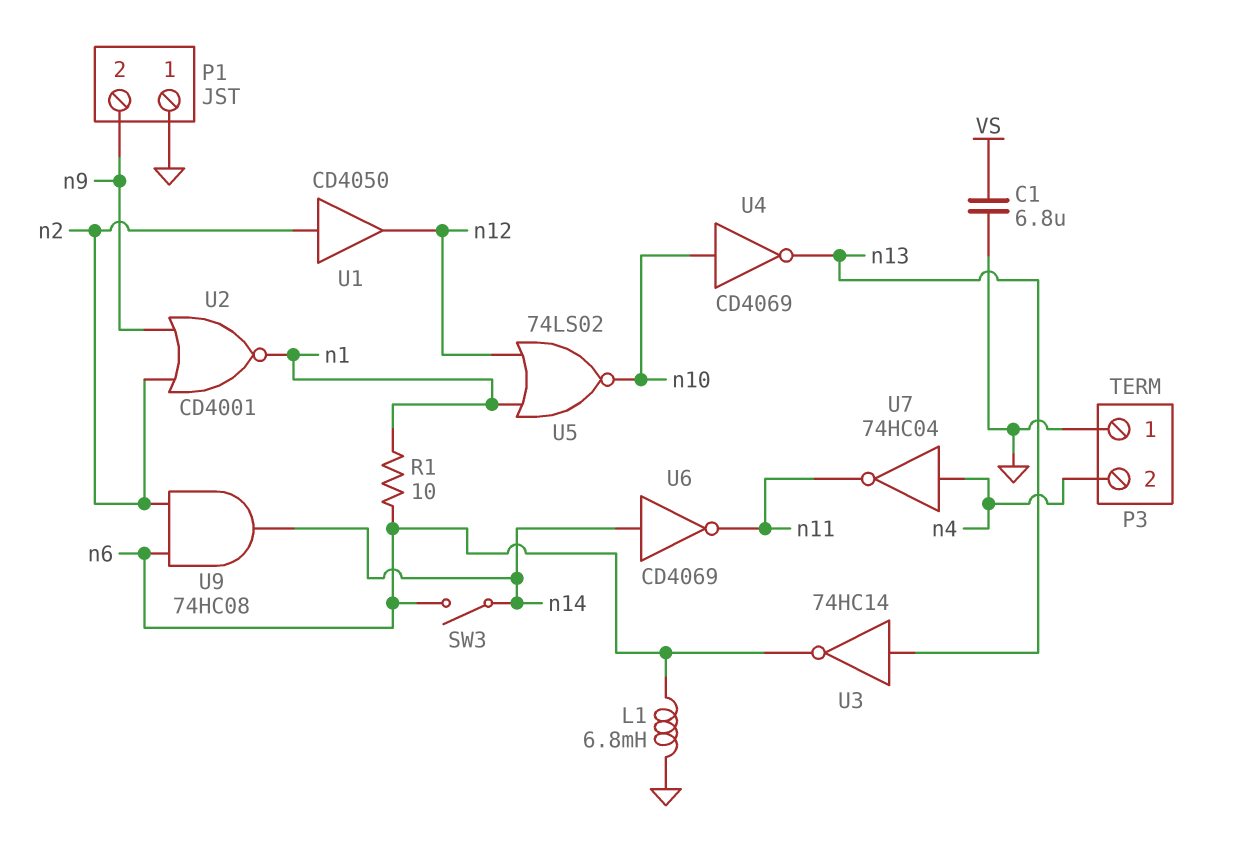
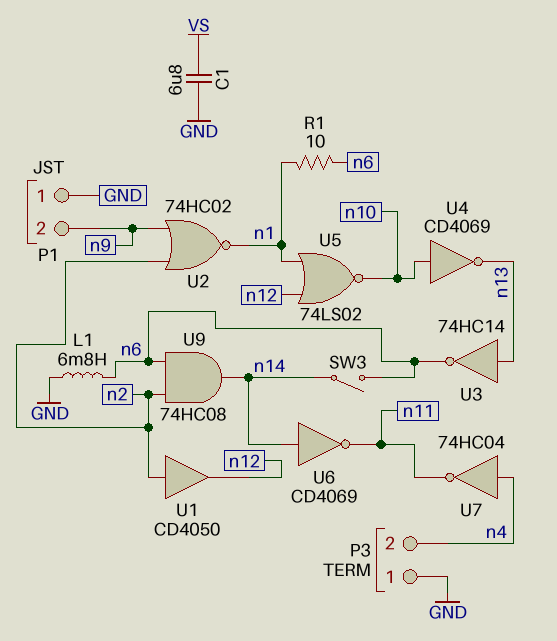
U2: NOR CD4001 (in n2, in n9, out n1) -> NOR 74HC02 (in n2, in n9, out n1)

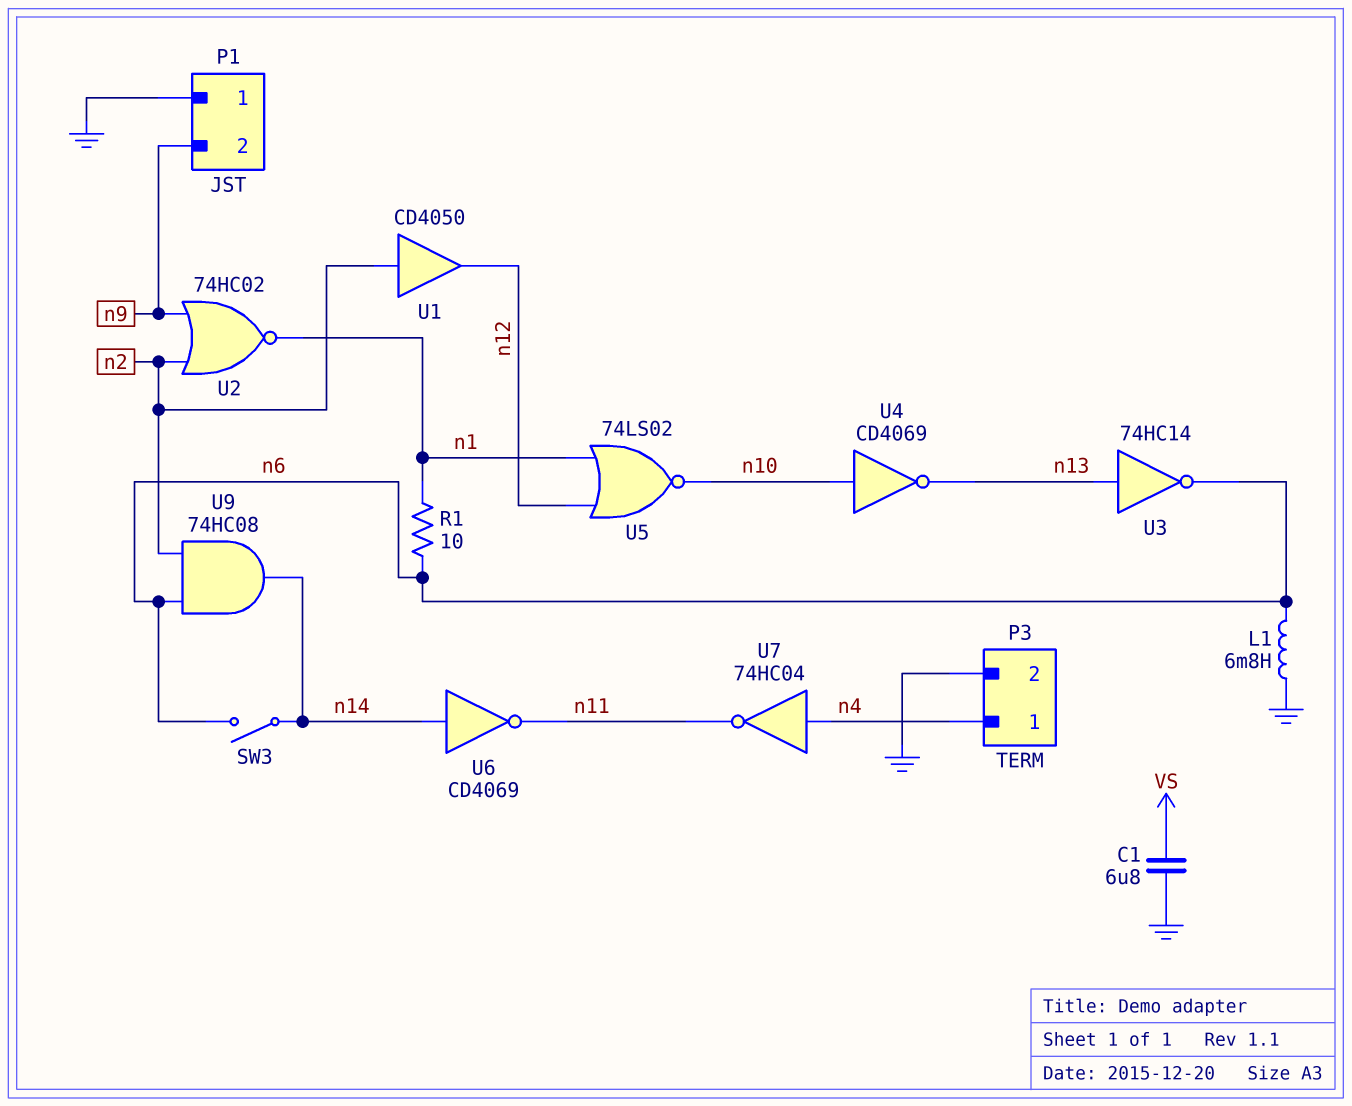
P3 pin 1: GND -> n4
P3 pin 2: n4 -> GND

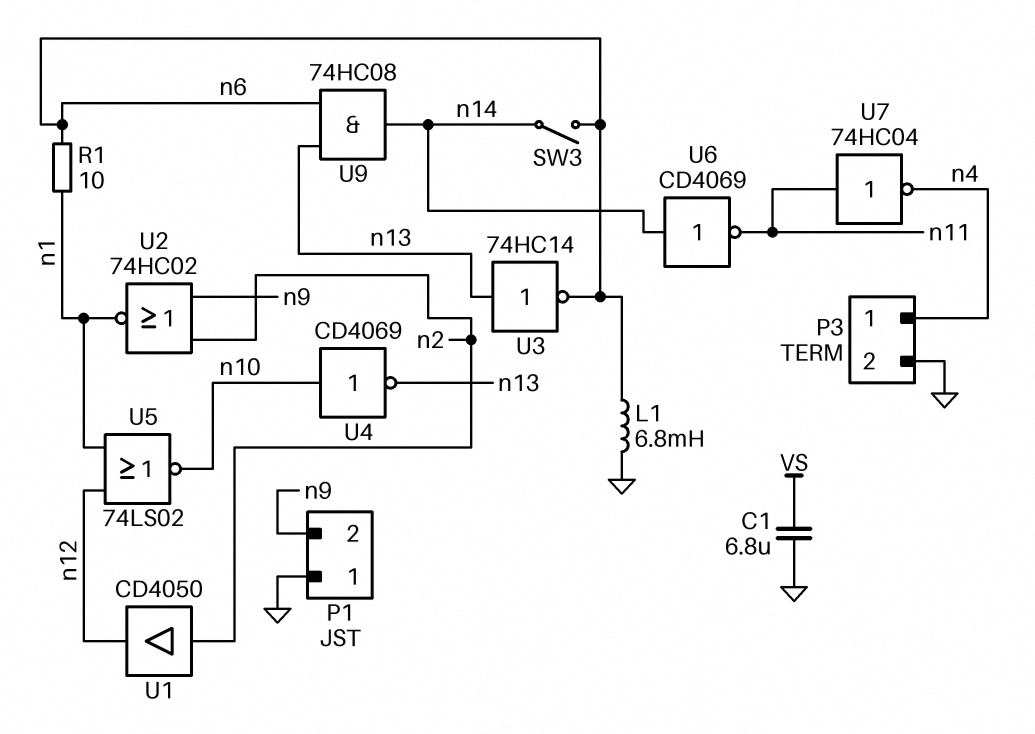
U7: NOT 74HC04 (in n4, out n11) -> NOT 74HC04 (in n11, out n4)
U9: AND 74HC08 (in n2, in n6, out n14) -> AND 74HC08 (in n6, in n13, out n14)

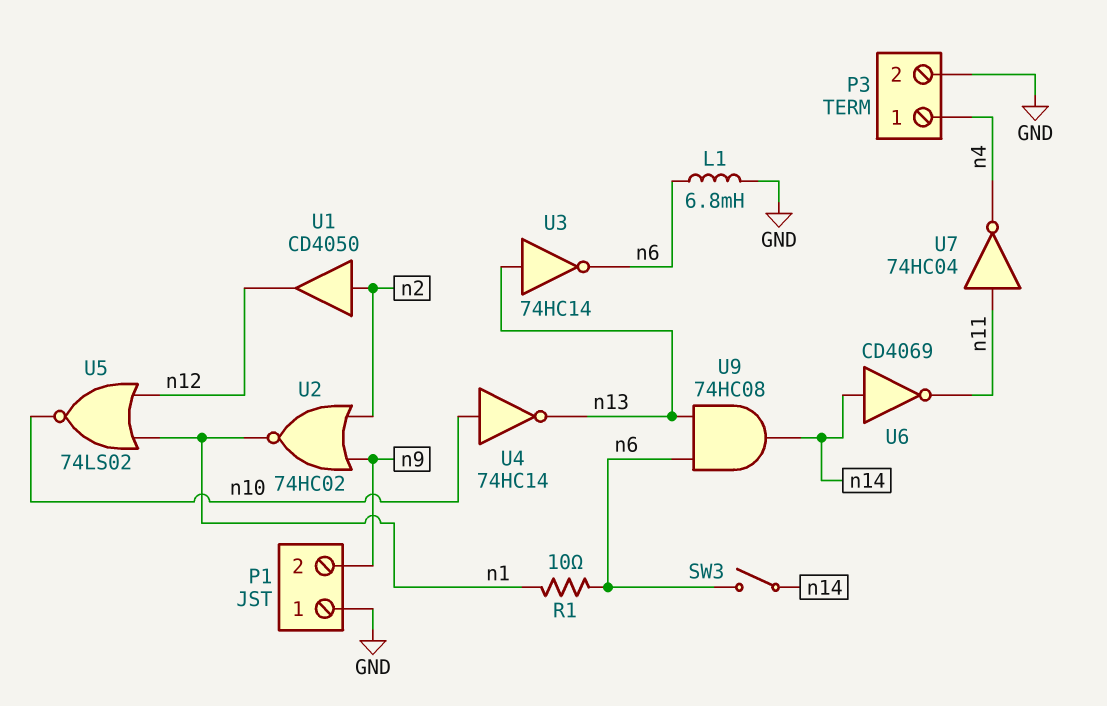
C1: 6.8uF (GND, VS) -> none
U4: NOT CD4069 (in n10, out n13) -> NOT 74HC14 (in n10, out n13)

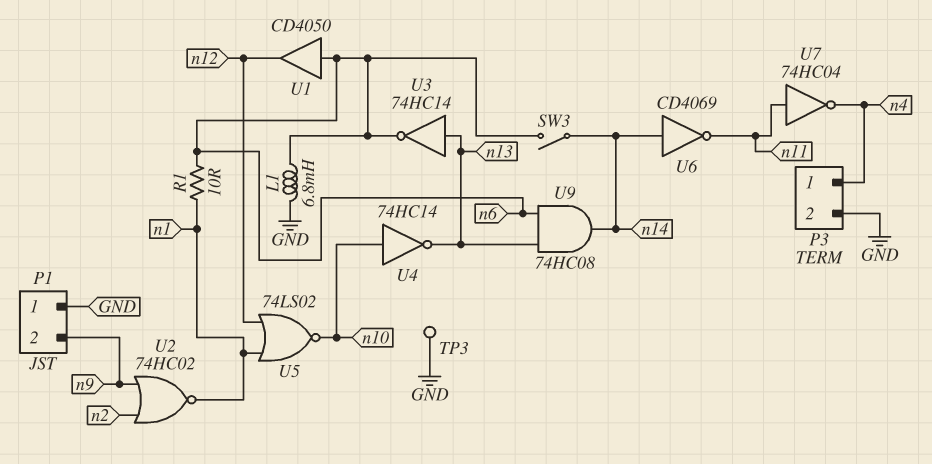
TP3: none -> test point (GND)
U1: buffer CD4050 (in n2, out n12) -> buffer CD4050 (in n6, out n12)

